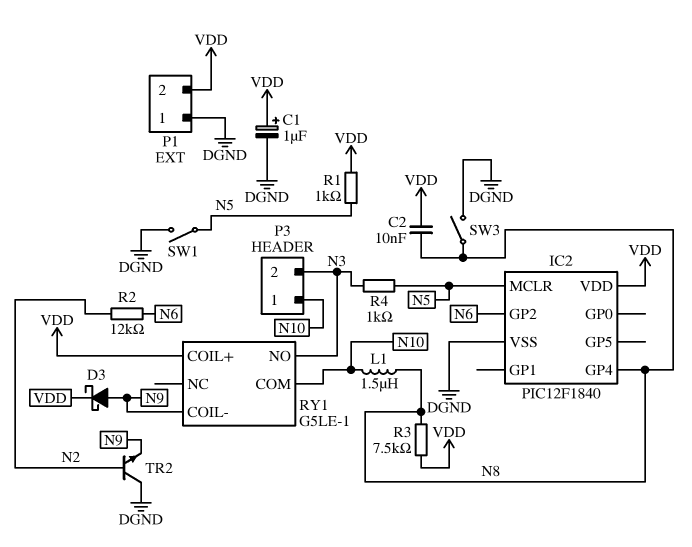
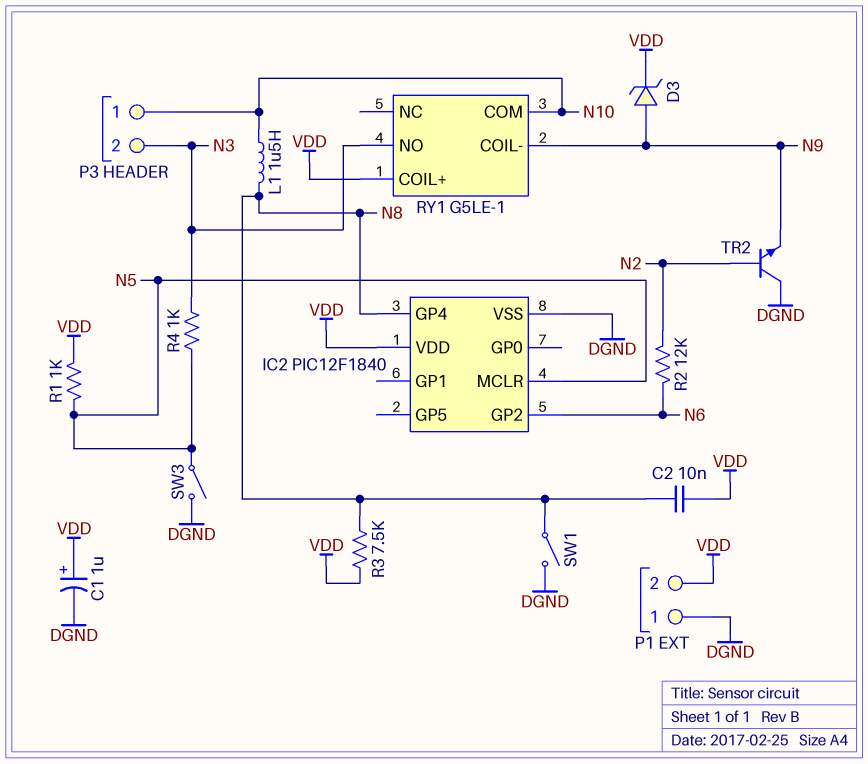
D3: schottky (A N9, K VDD) -> zener (A N9, K VDD)
SW1: switch (DGND, N5) -> switch (DGND, N8)
SW3: switch (DGND, N8) -> switch (DGND, N5)

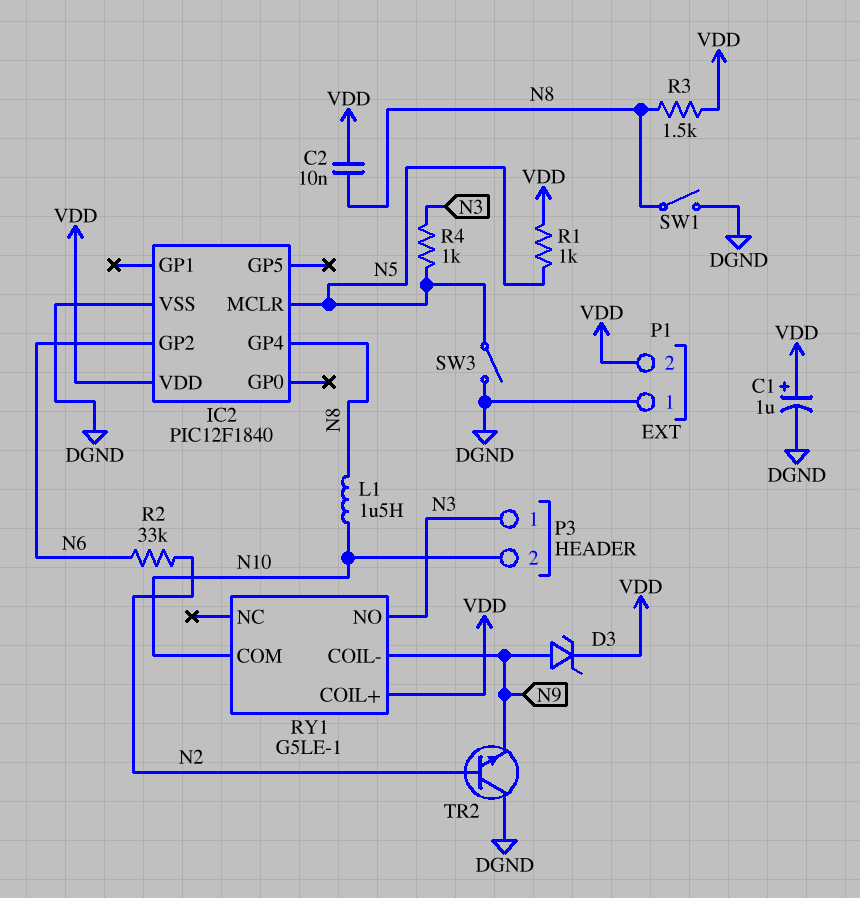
P3 pin 1: N10 -> N3
P3 pin 2: N3 -> N10
R2: 12k (N2, N6) -> 33k (N2, N6)
R3: 7.5k (N8, VDD) -> 1.5k (N8, VDD)

